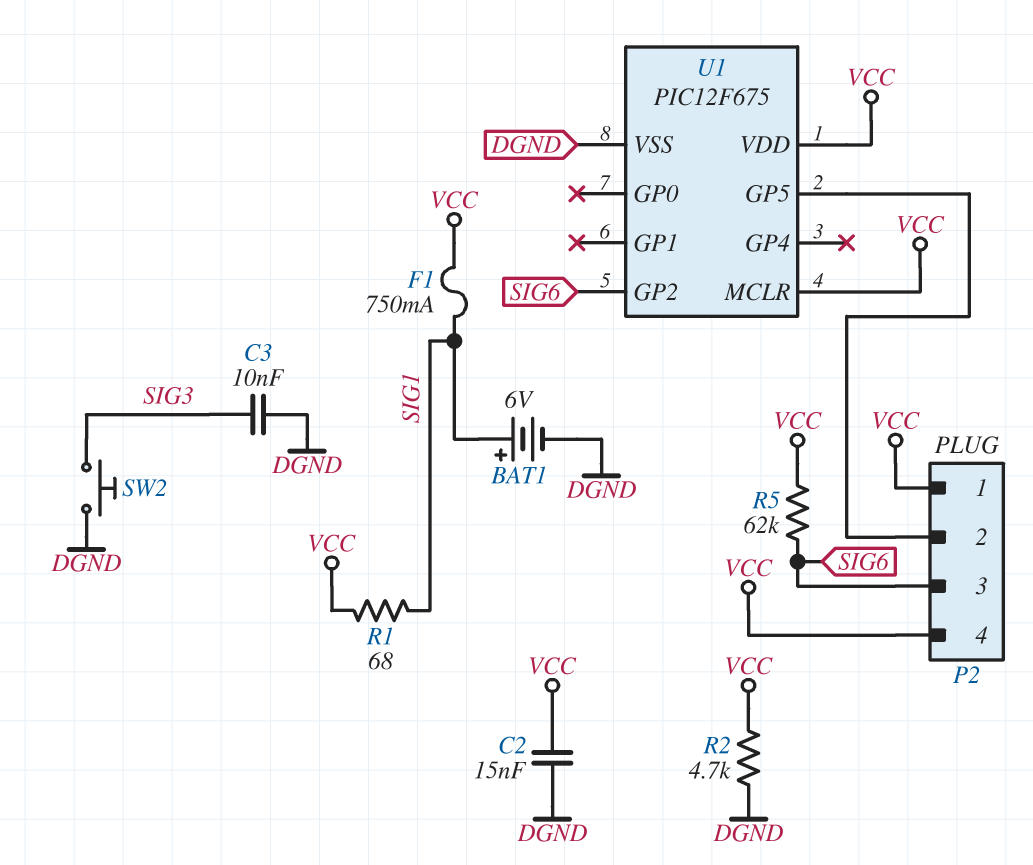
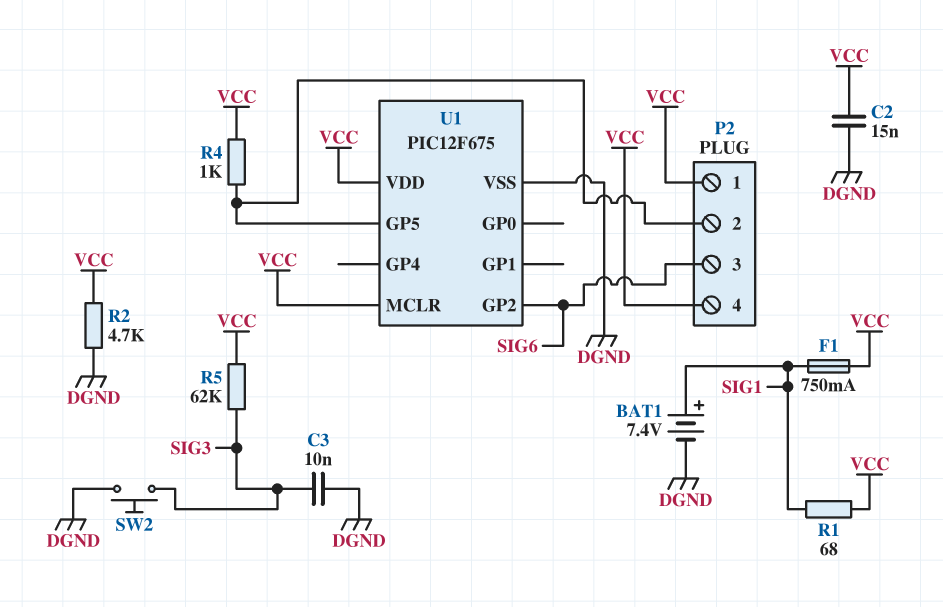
BAT1: 6V (plus SIG1, minus DGND) -> 7.4V (plus SIG1, minus DGND)
R4: none -> 1k (P2/2, VCC)
R5: 62k (SIG6, VCC) -> 62k (SIG3, VCC)

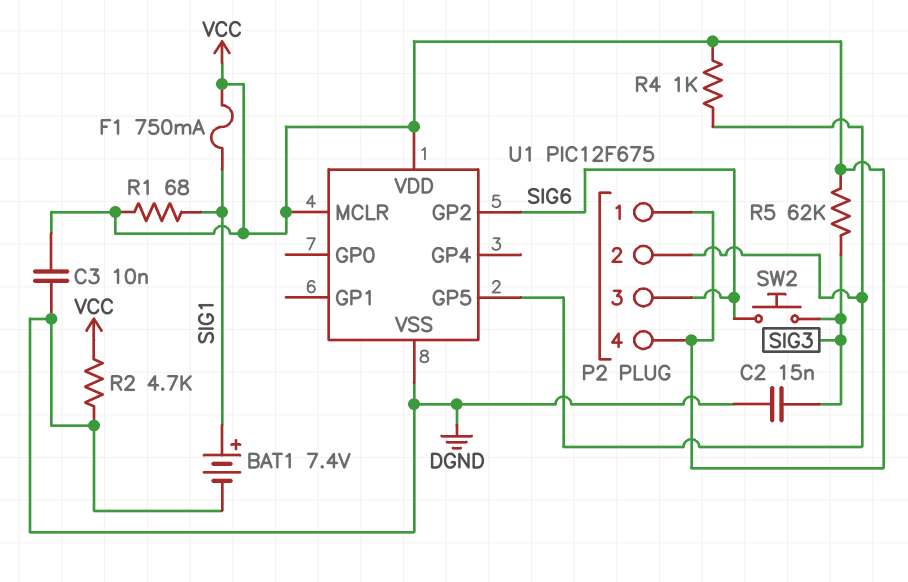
C2: 15nF (DGND, VCC) -> 15nF (DGND, SIG3)
C3: 10nF (DGND, SIG3) -> 10nF (DGND, VCC)
SW2: button (DGND, SIG3) -> button (SIG3, SIG6)

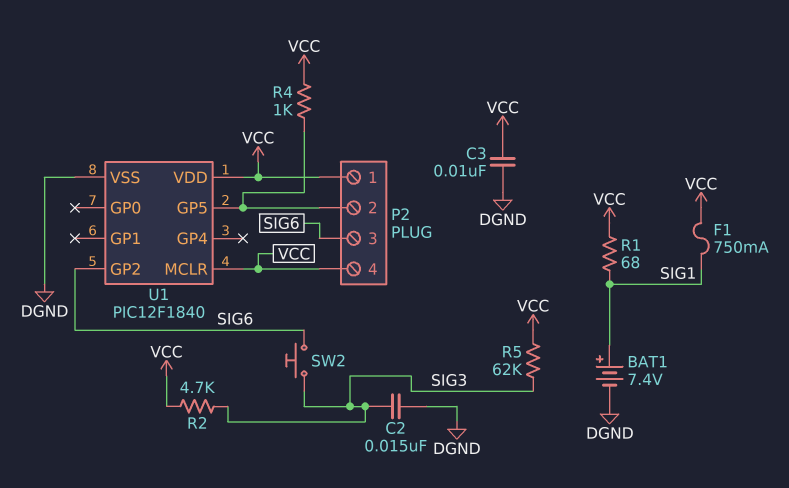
R2: 4.7k (DGND, VCC) -> 4.7k (SIG3, VCC)
U1: PIC12F675 -> PIC12F1840

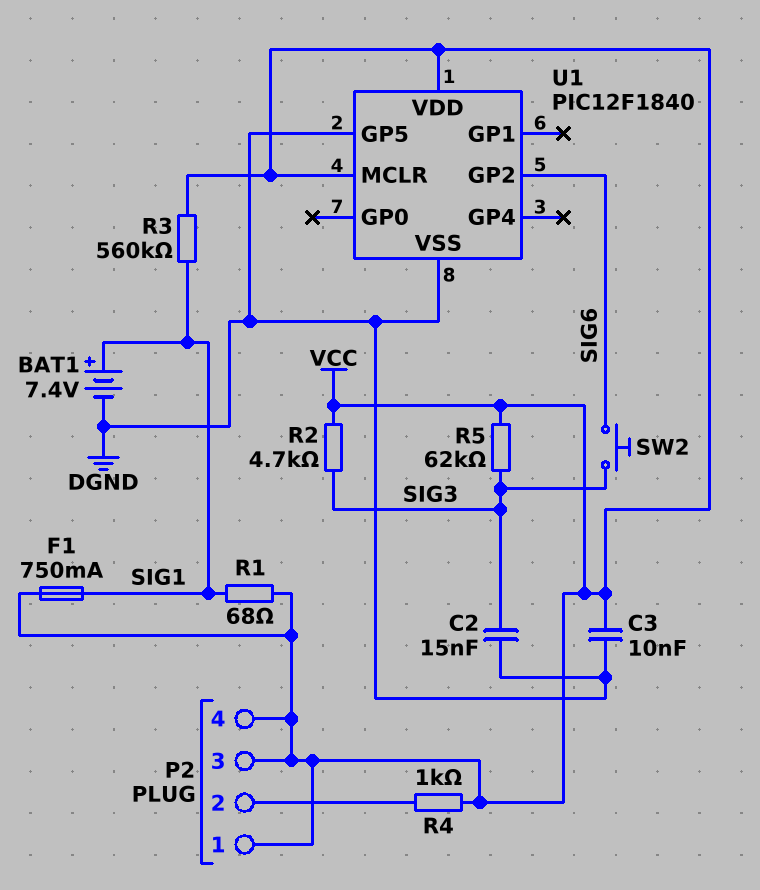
P2 pin 3: SIG6 -> VCC
R3: none -> 560k (SIG1, VCC)
U1 pin GP5: P2/2 -> DGND

